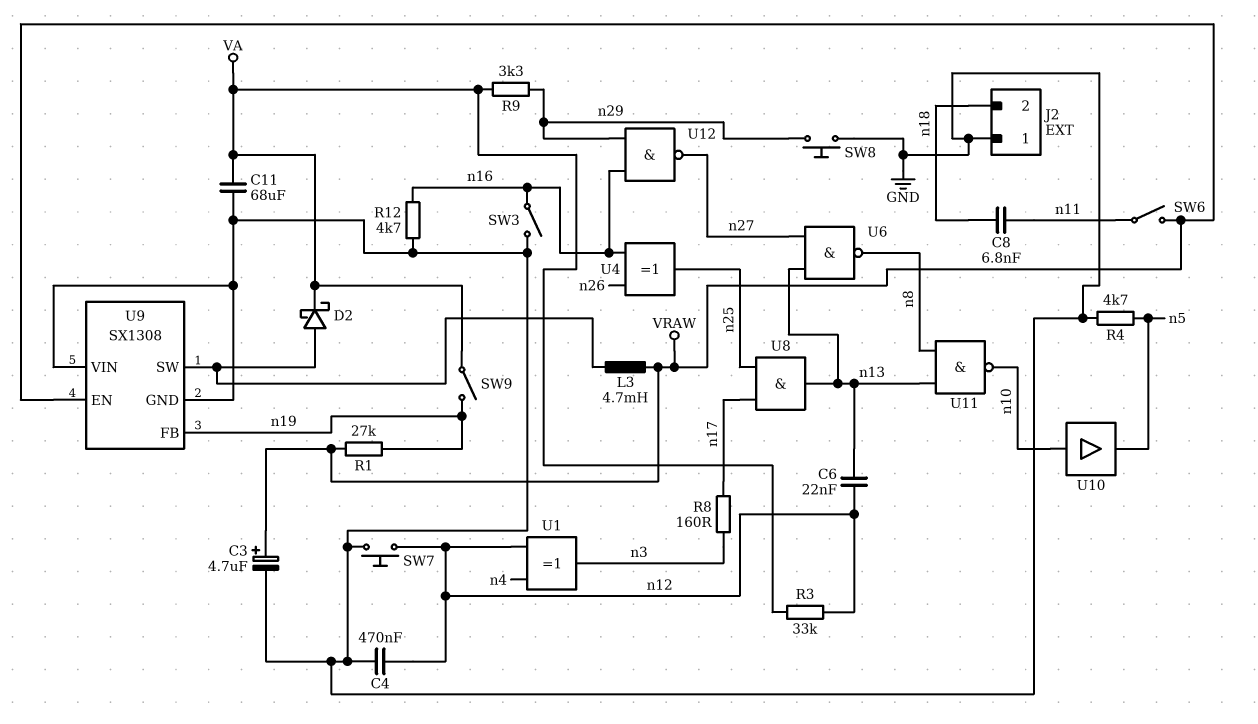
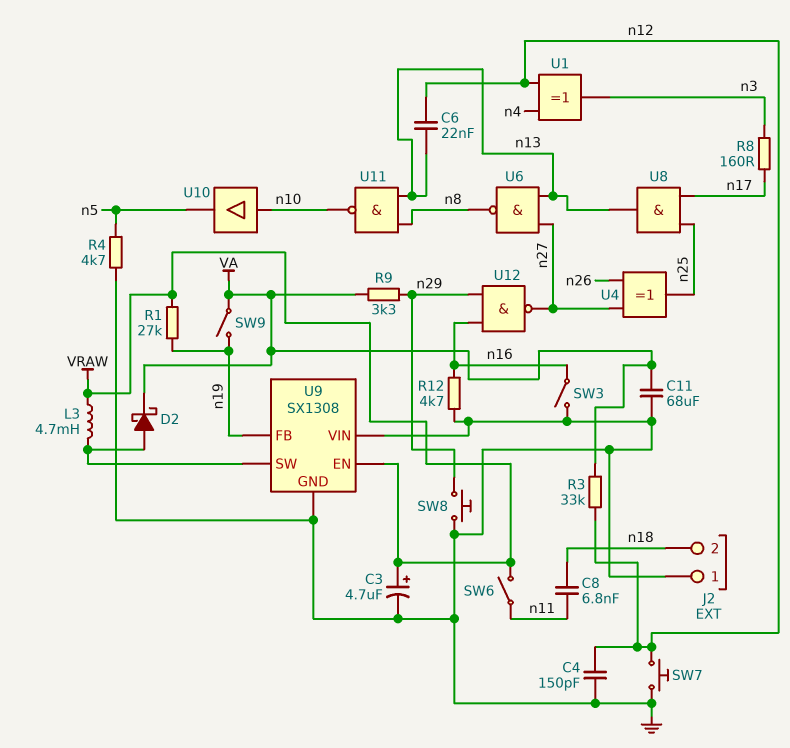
C4: 470nF (GND, n12) -> 150pF (GND, n12)
U4: XOR (in n16, in n26, out n25) -> XOR (in n26, in n27, out n25)

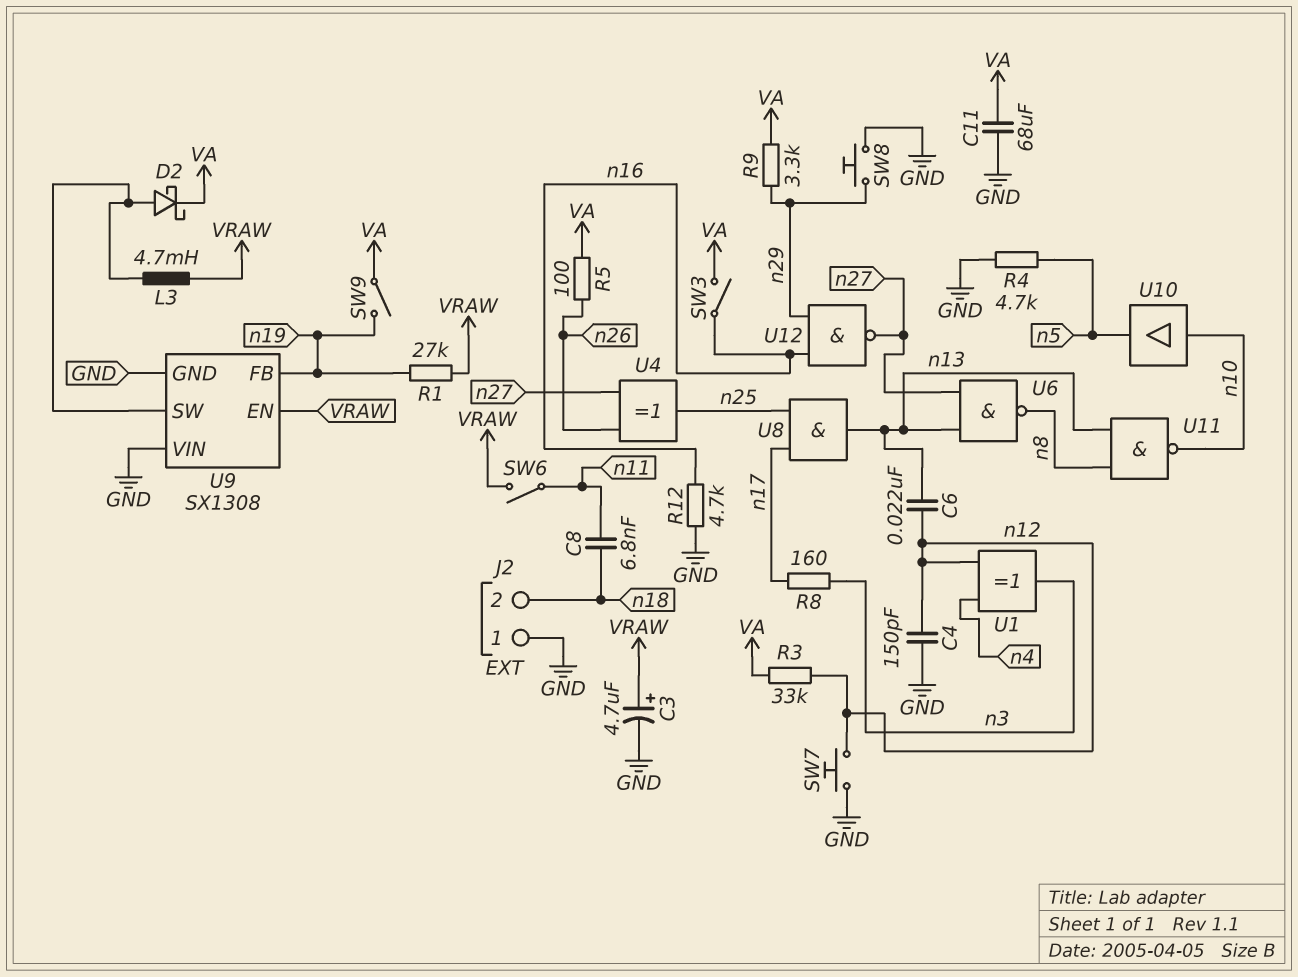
R5: none -> 100 (VA, n26)
SW3: switch (GND, n16) -> switch (VA, n16)

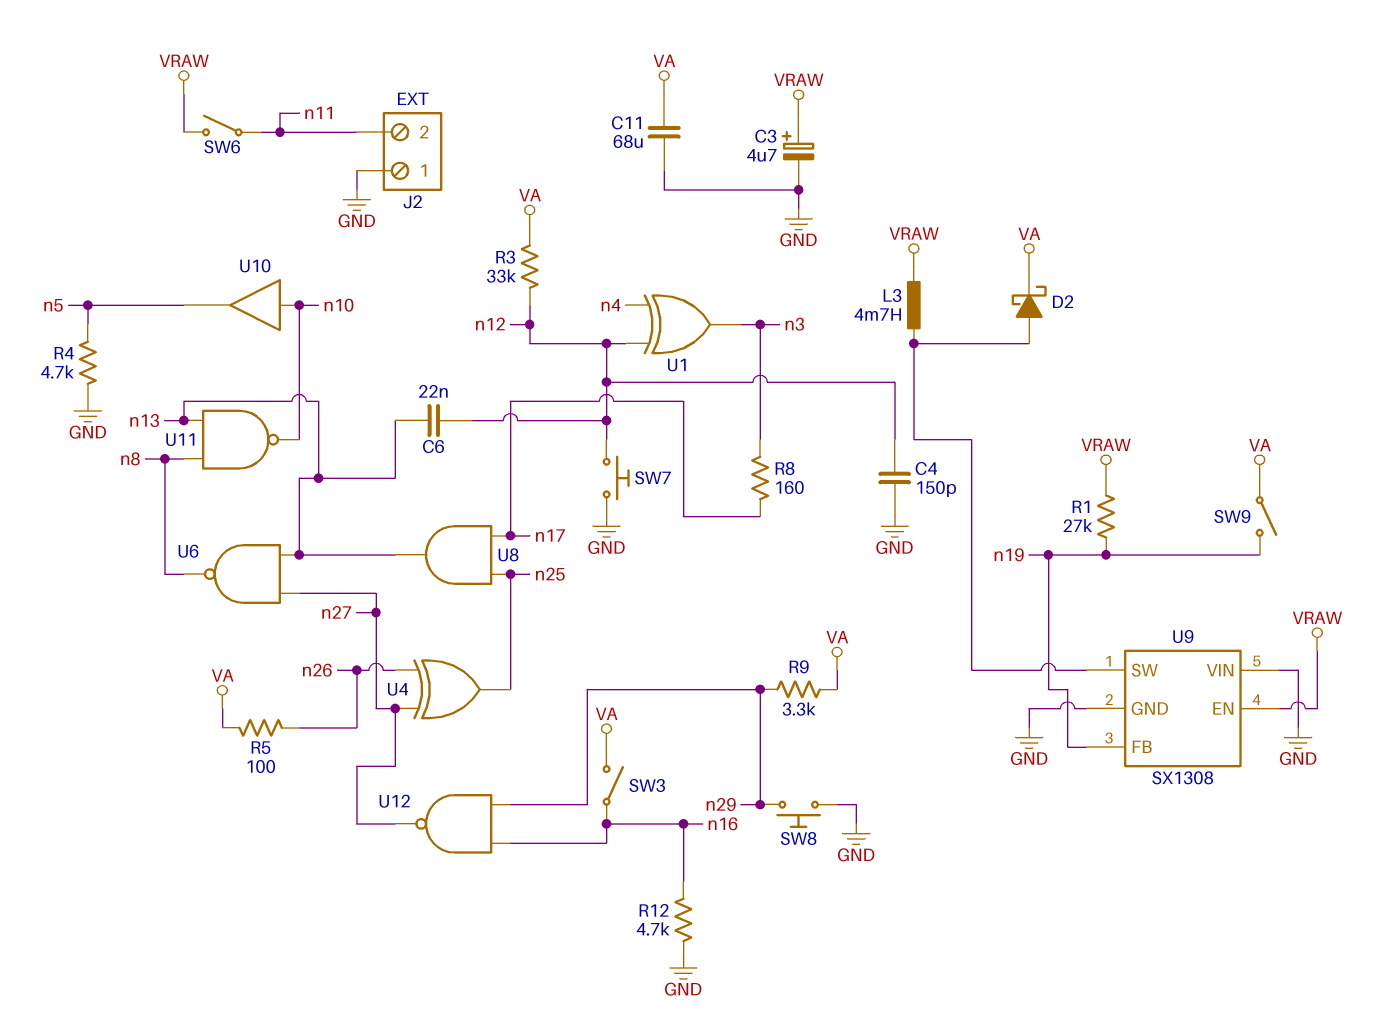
C8: 6.8nF (n11, n18) -> none
J2 pin 2: n18 -> n11

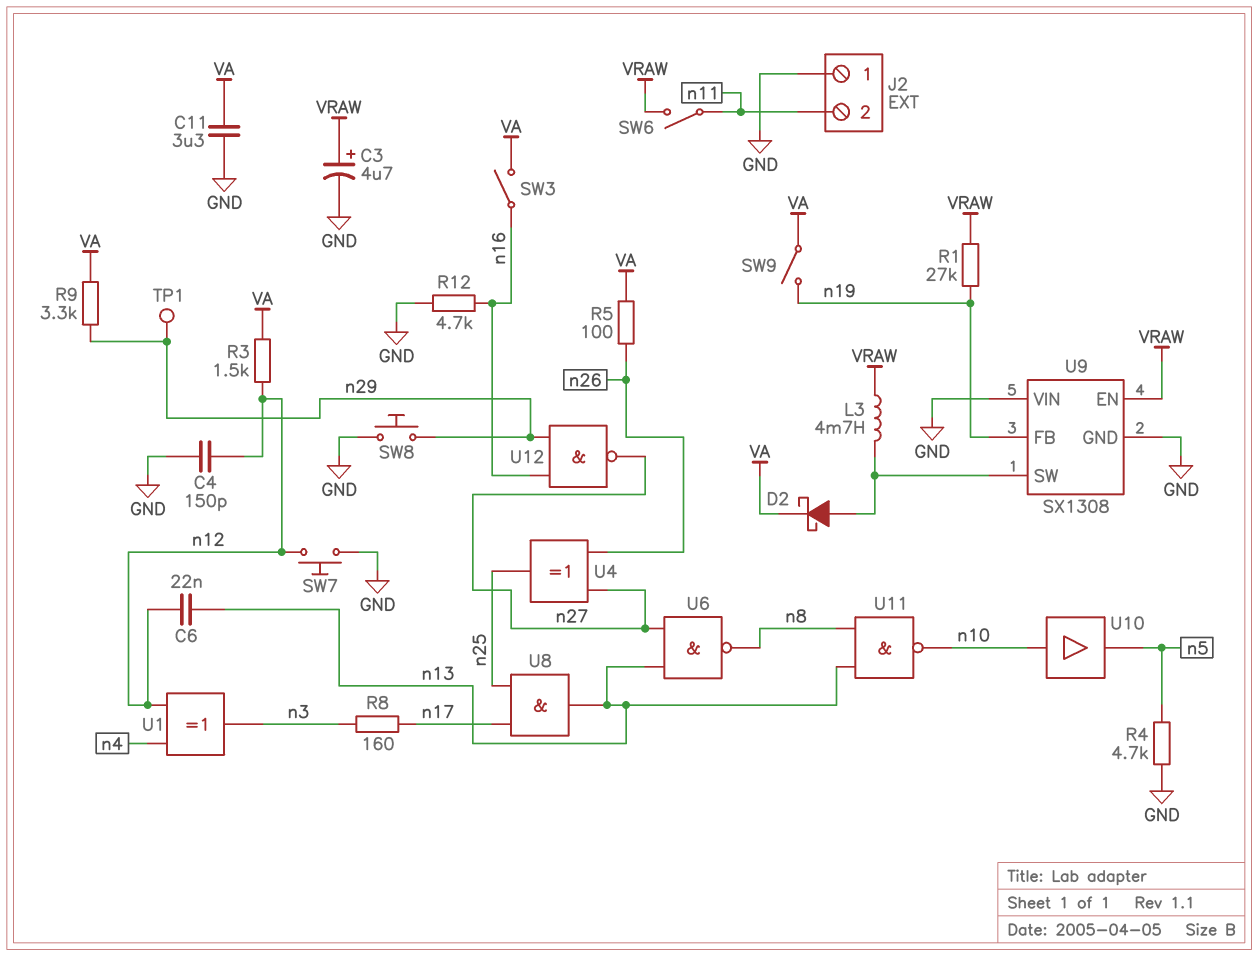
C11: 68uF (GND, VA) -> 3.3uF (GND, VA)
R3: 33k (VA, n12) -> 1.5k (VA, n12)
TP1: none -> test point (n29)

